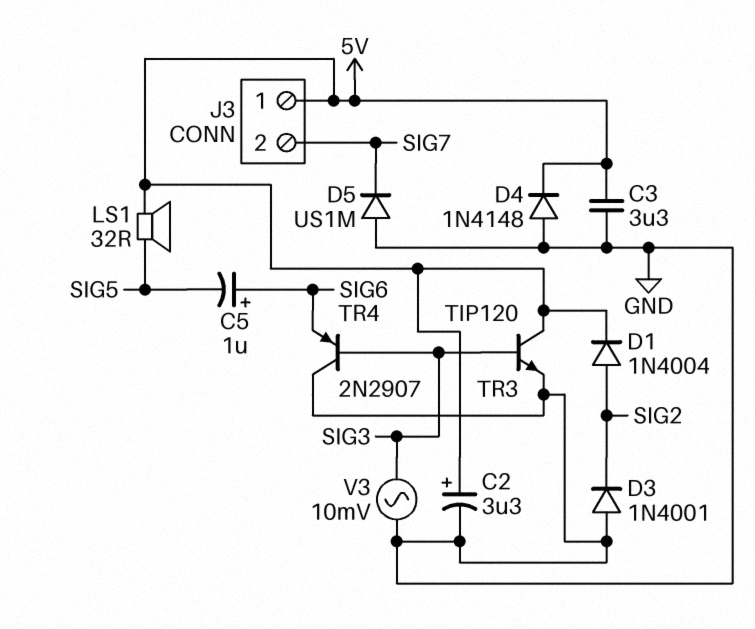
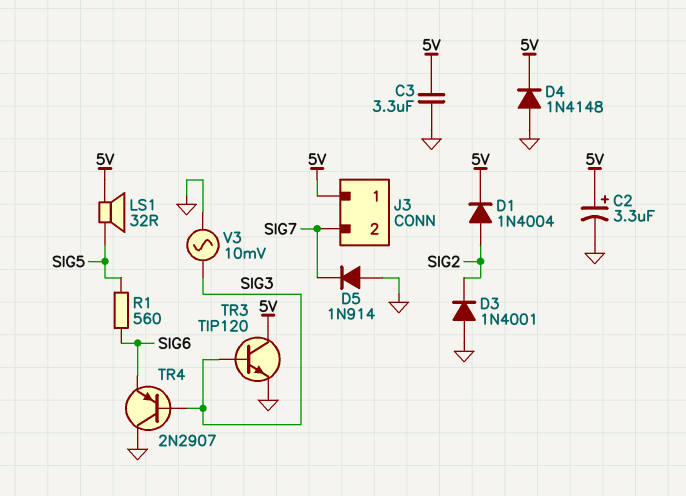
C5: 1uF (plus SIG6, minus SIG5) -> none
D5: diode US1M (A GND, K SIG7) -> diode 1N914 (A GND, K SIG7)
R1: none -> 560 (SIG5, SIG6)

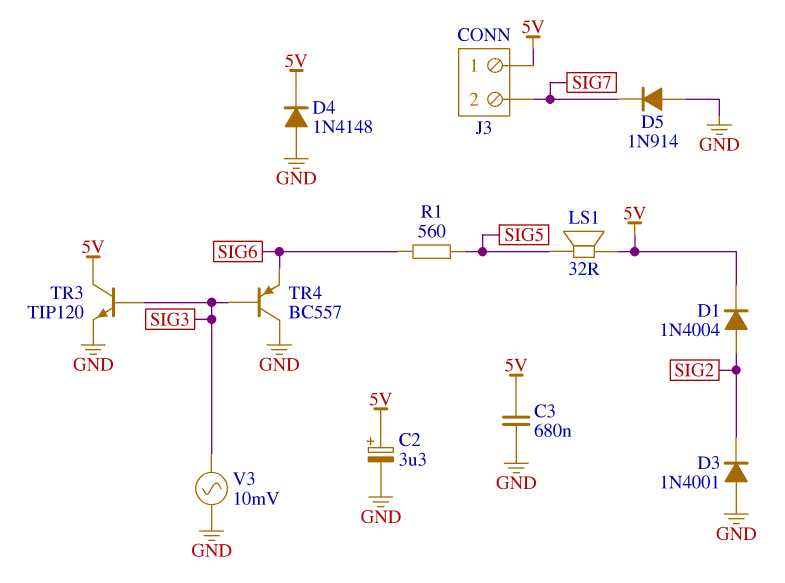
C3: 3.3uF (5V, GND) -> 680nF (5V, GND)
TR4: PNP 2N2907 (B SIG3, C GND, E SIG6) -> PNP BC557 (B SIG3, C GND, E SIG6)

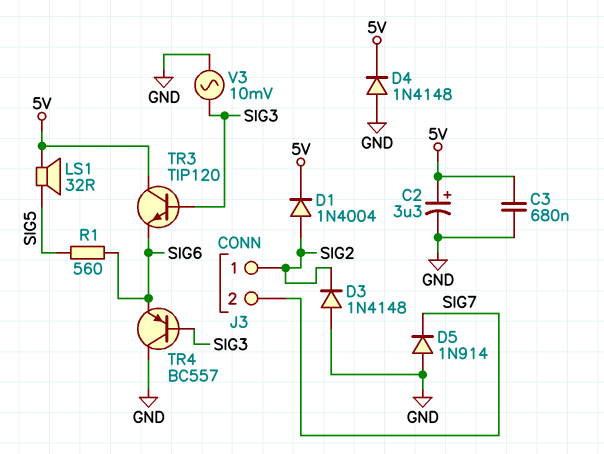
D3: diode 1N4001 (A GND, K SIG2) -> diode 1N4148 (A GND, K SIG2)
J3 pin 1: 5V -> SIG2
TR3: NPN TIP120 (B SIG3, C 5V, E GND) -> NPN TIP120 (B SIG3, C 5V, E SIG6)

